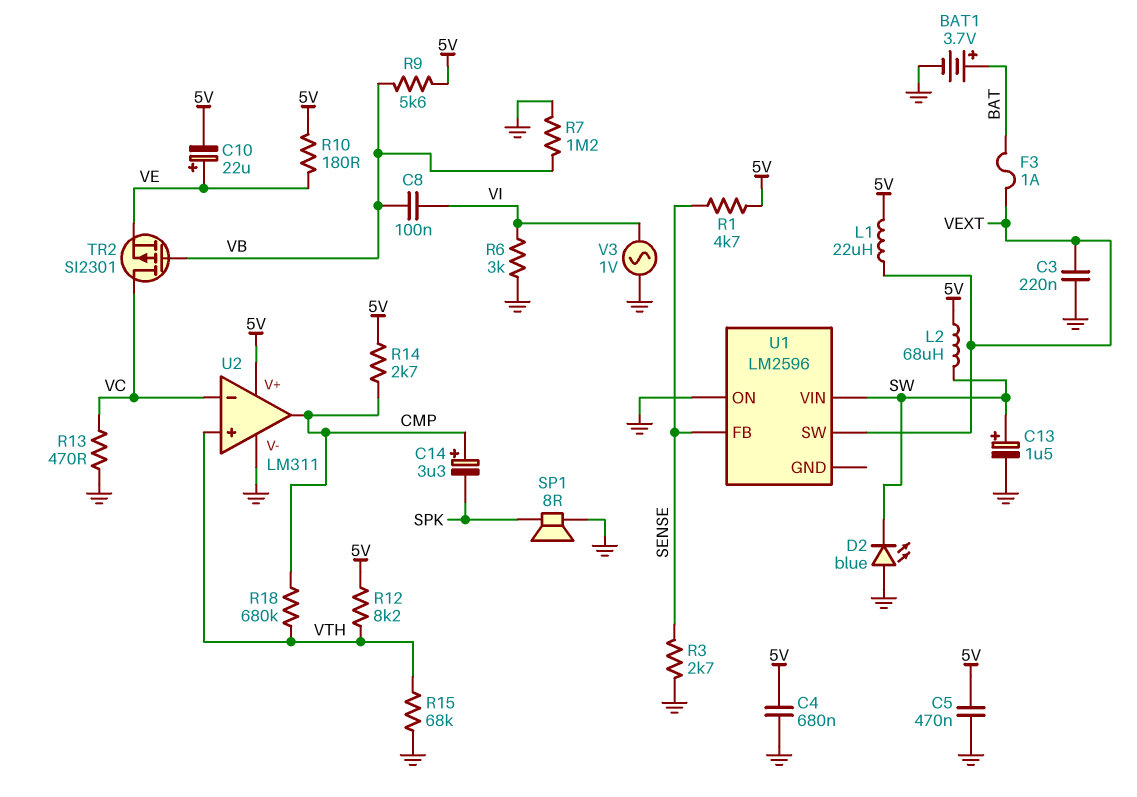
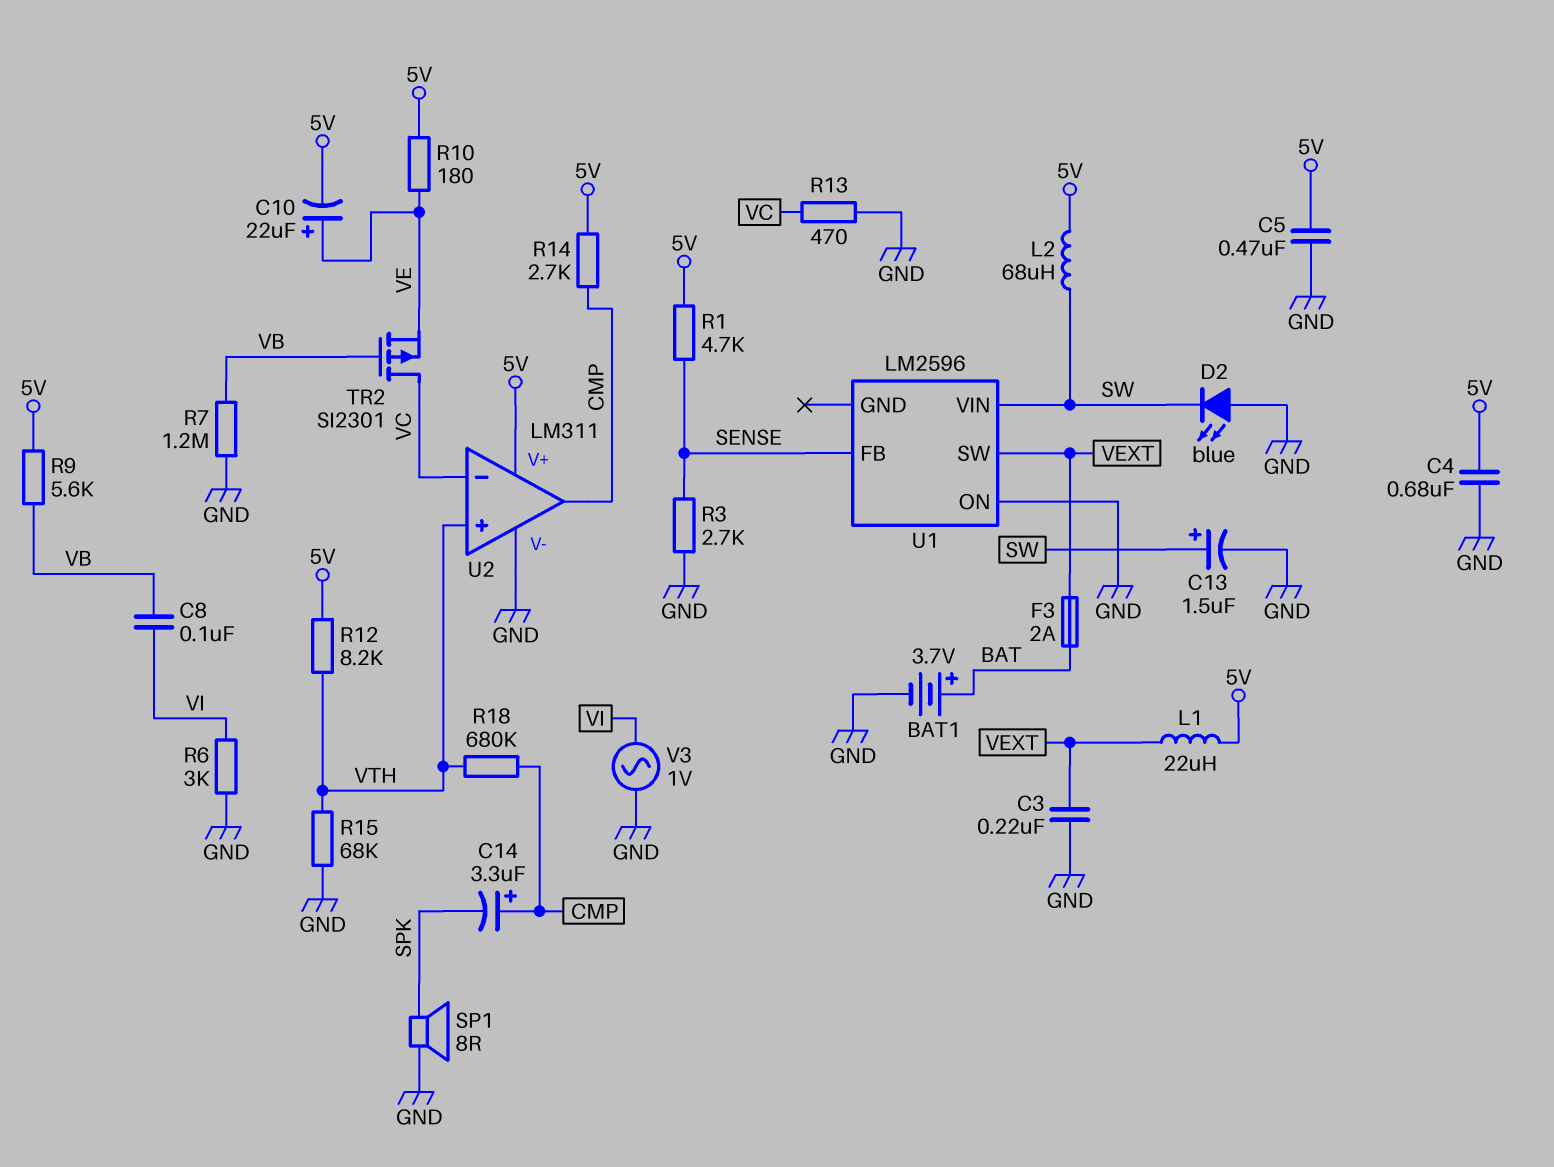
F3: 1A (BAT, VEXT) -> 2A (BAT, VEXT)

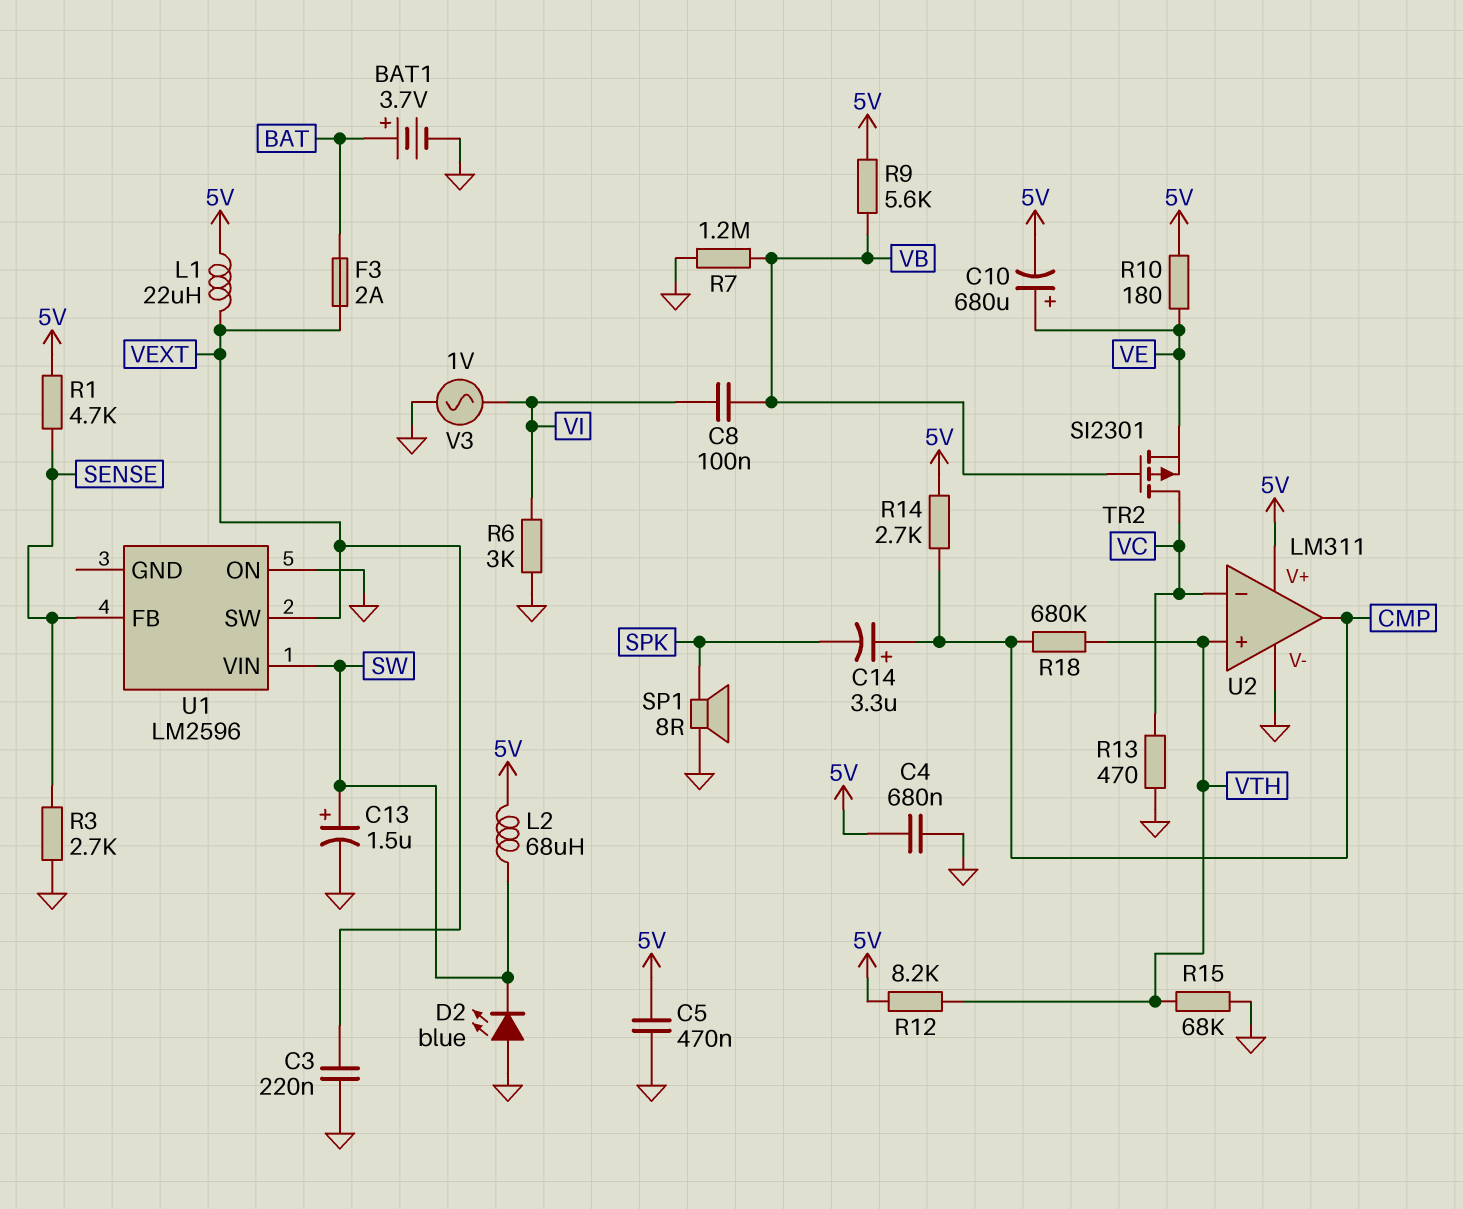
C10: 22uF (plus VE, minus 5V) -> 680uF (plus VE, minus 5V)

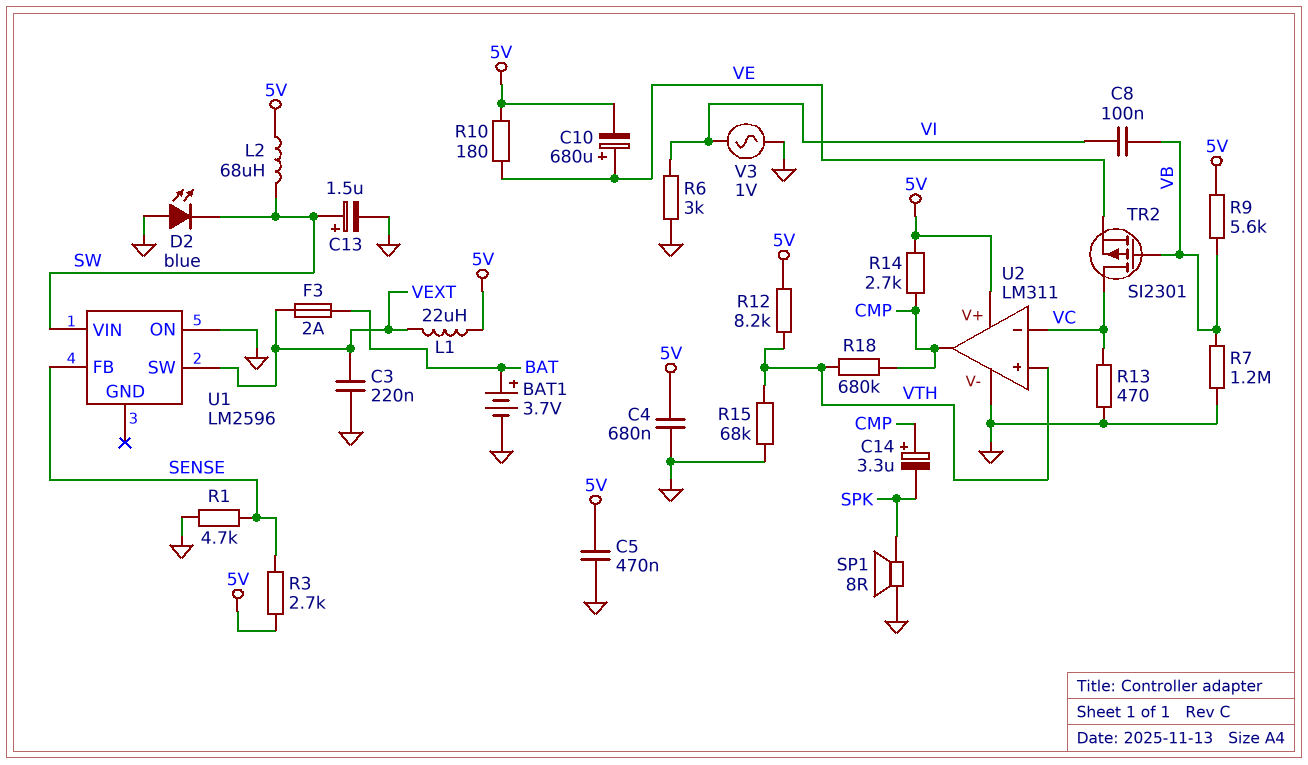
R1: 4.7k (5V, SENSE) -> 4.7k (GND, SENSE)
R3: 2.7k (GND, SENSE) -> 2.7k (5V, SENSE)

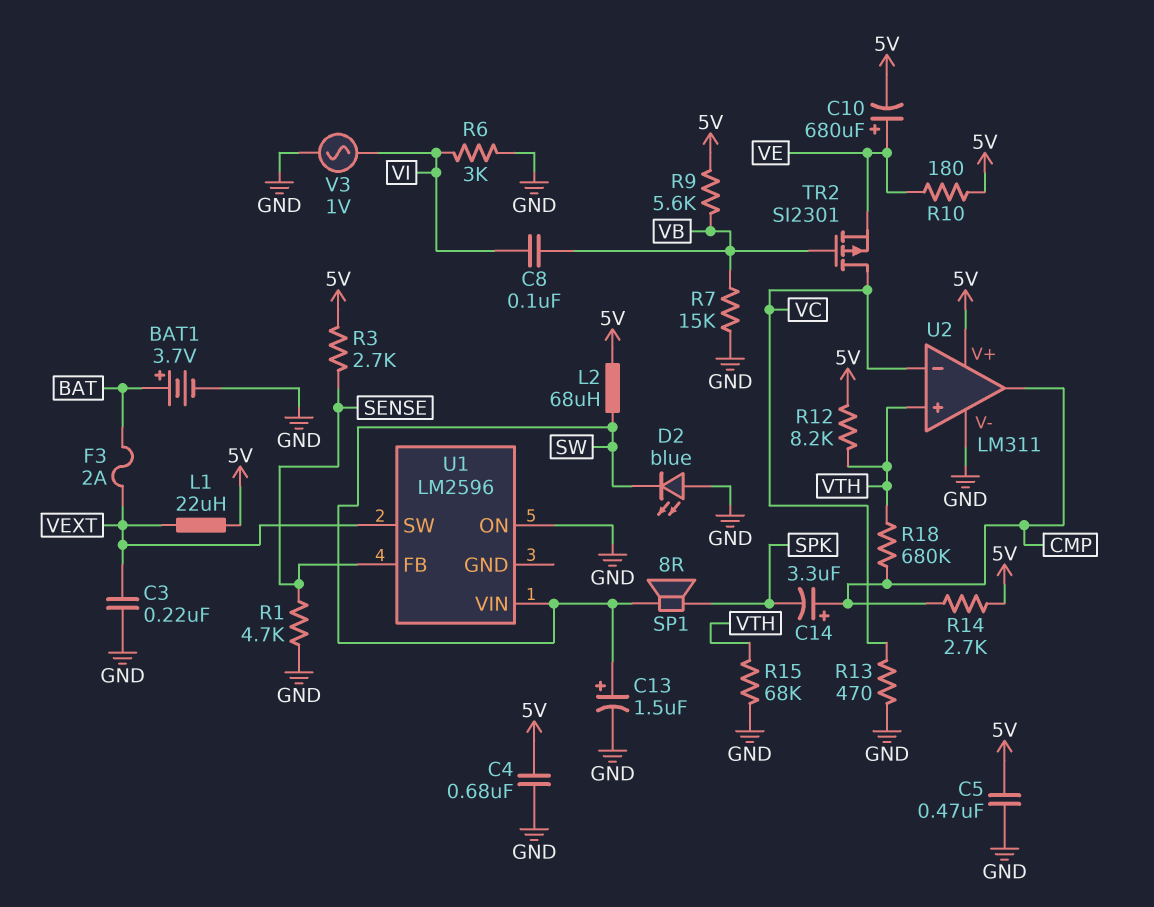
R7: 1.2M (GND, VB) -> 15k (GND, VB)
SP1: speaker 8R (GND, SPK) -> speaker 8R (SPK, SW)

